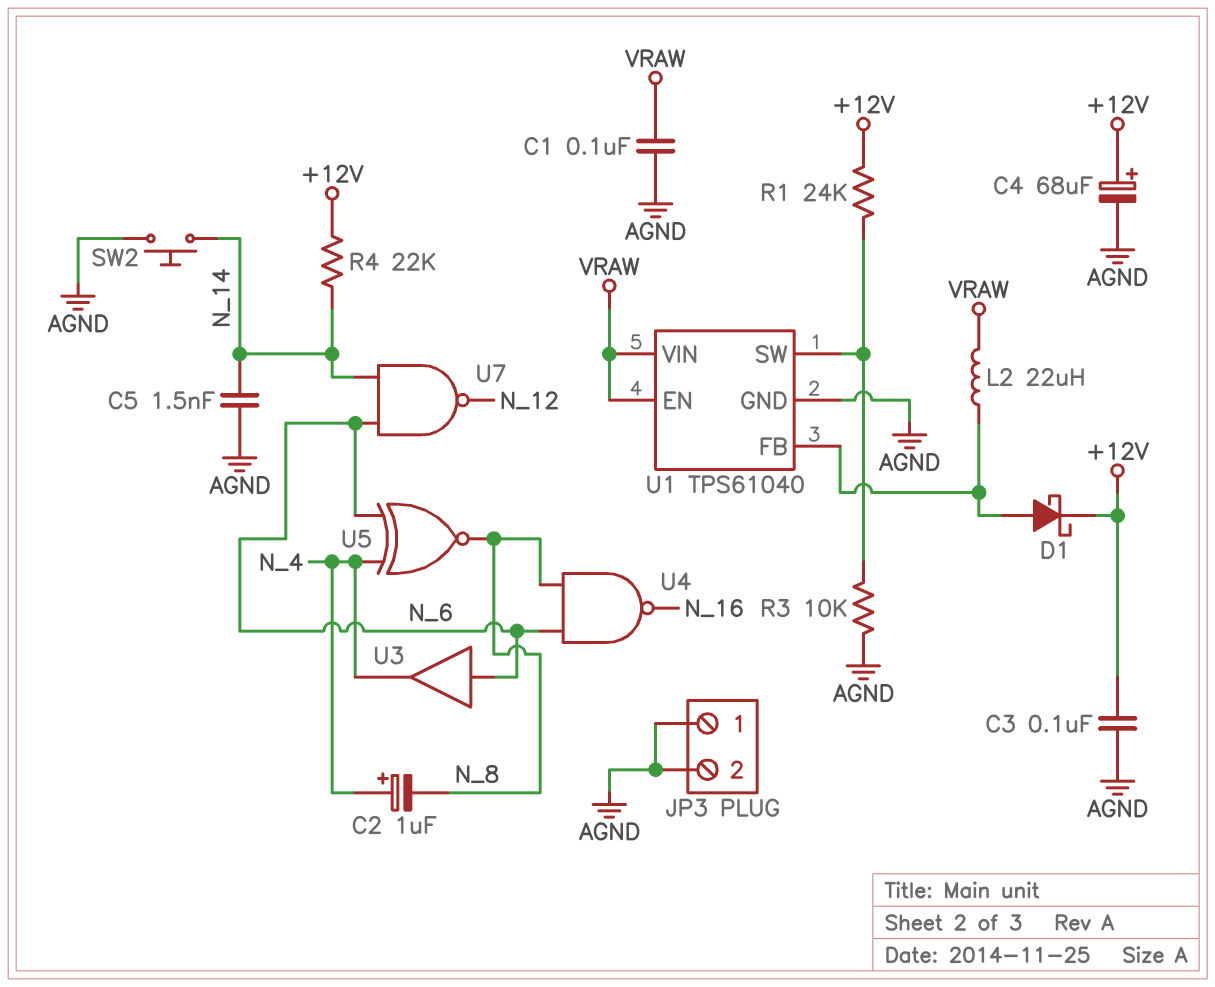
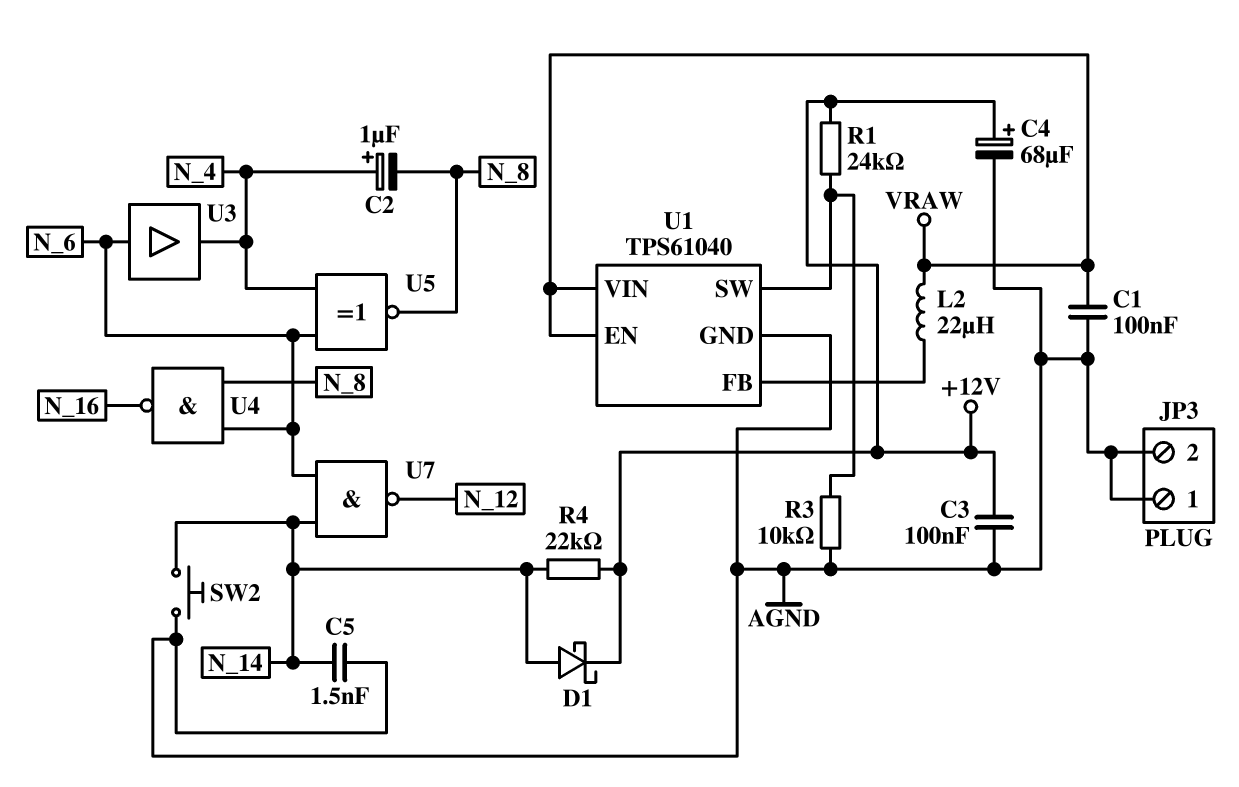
D1: schottky (A U1/FB, K +12V) -> schottky (A N_14, K +12V)

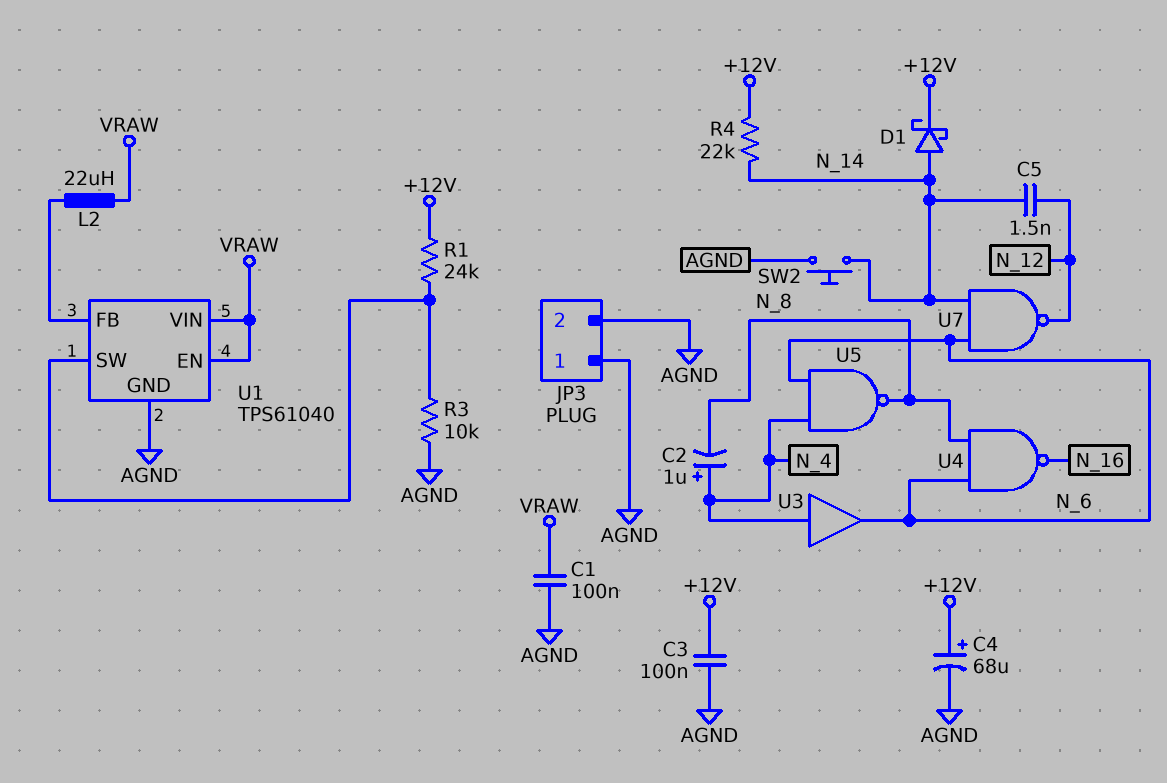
C5: 1.5nF (AGND, N_14) -> 1.5nF (N_12, N_14)
U3: buffer (in N_6, out N_4) -> buffer (in N_4, out N_6)
U5: XNOR (in N_4, in N_6, out N_8) -> NAND (in N_4, in N_6, out N_8)

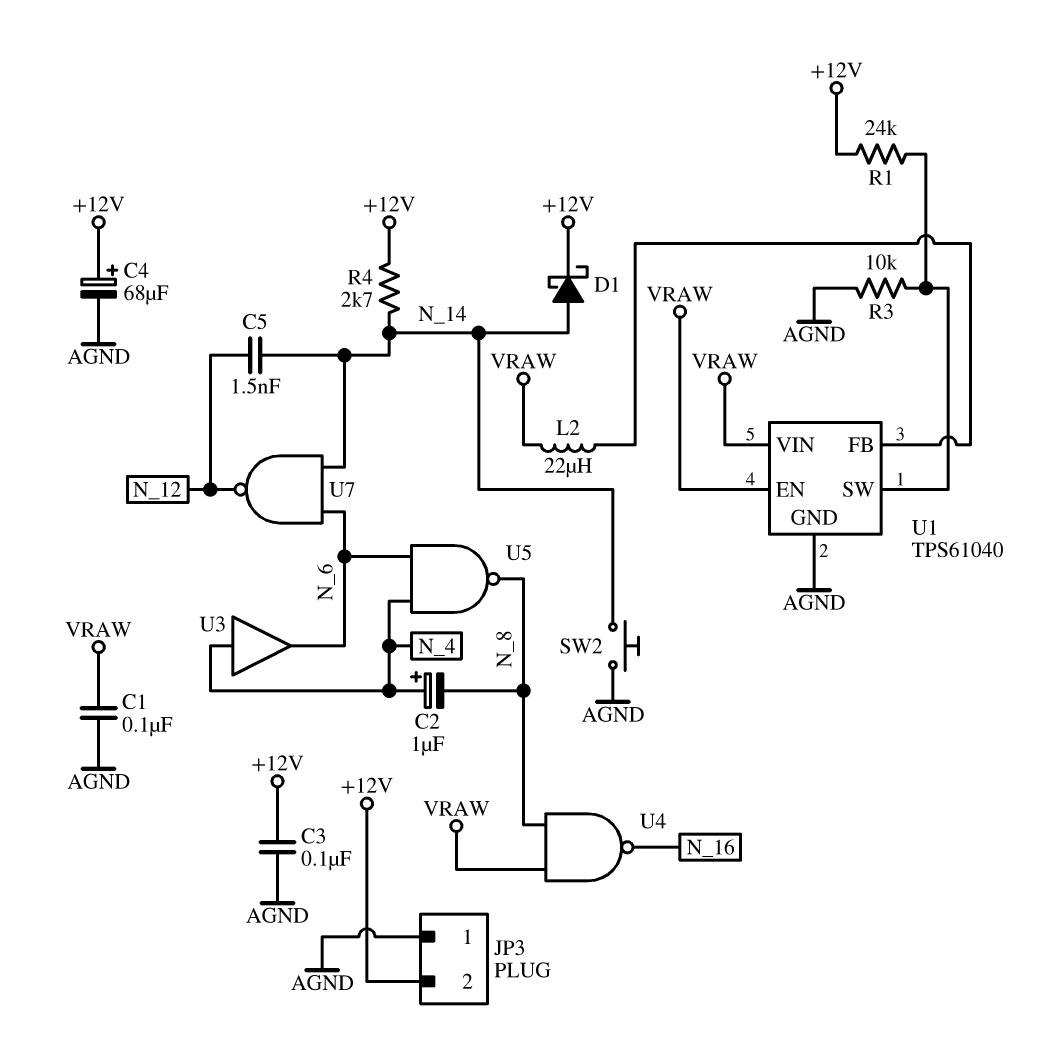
JP3 pin 2: AGND -> +12V
R4: 22k (+12V, N_14) -> 2.7k (+12V, N_14)
U4: NAND (in N_6, in N_8, out N_16) -> NAND (in N_8, in VRAW, out N_16)

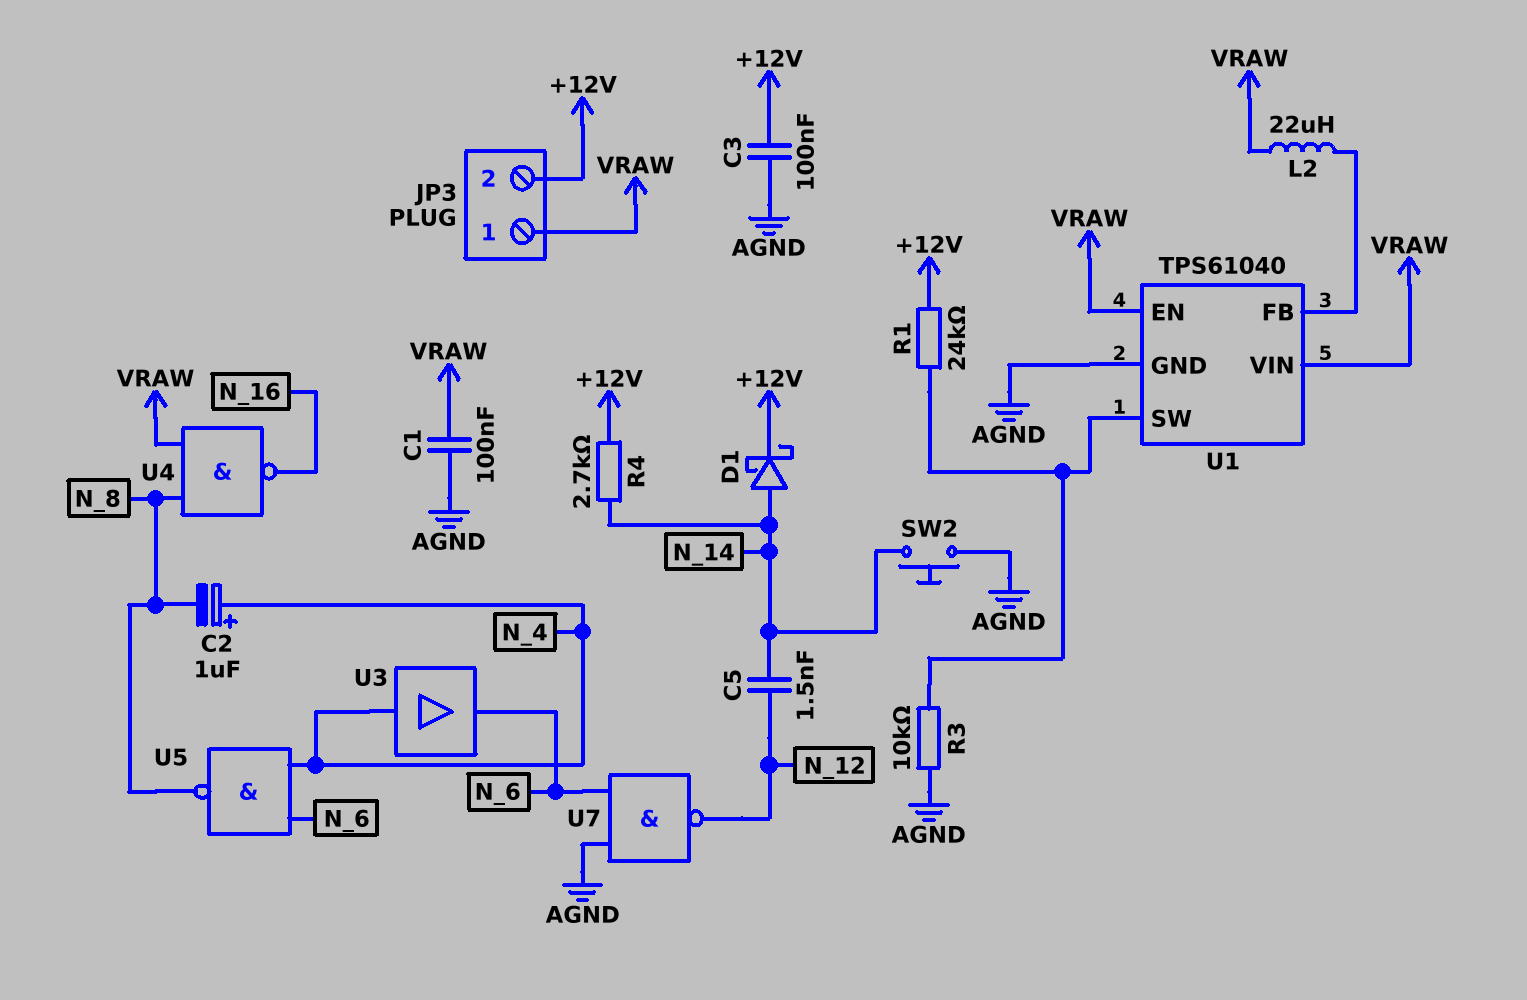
C4: 68uF (plus +12V, minus AGND) -> none
JP3 pin 1: AGND -> VRAW
U7: NAND (in N_6, in N_14, out N_12) -> NAND (in AGND, in N_6, out N_12)

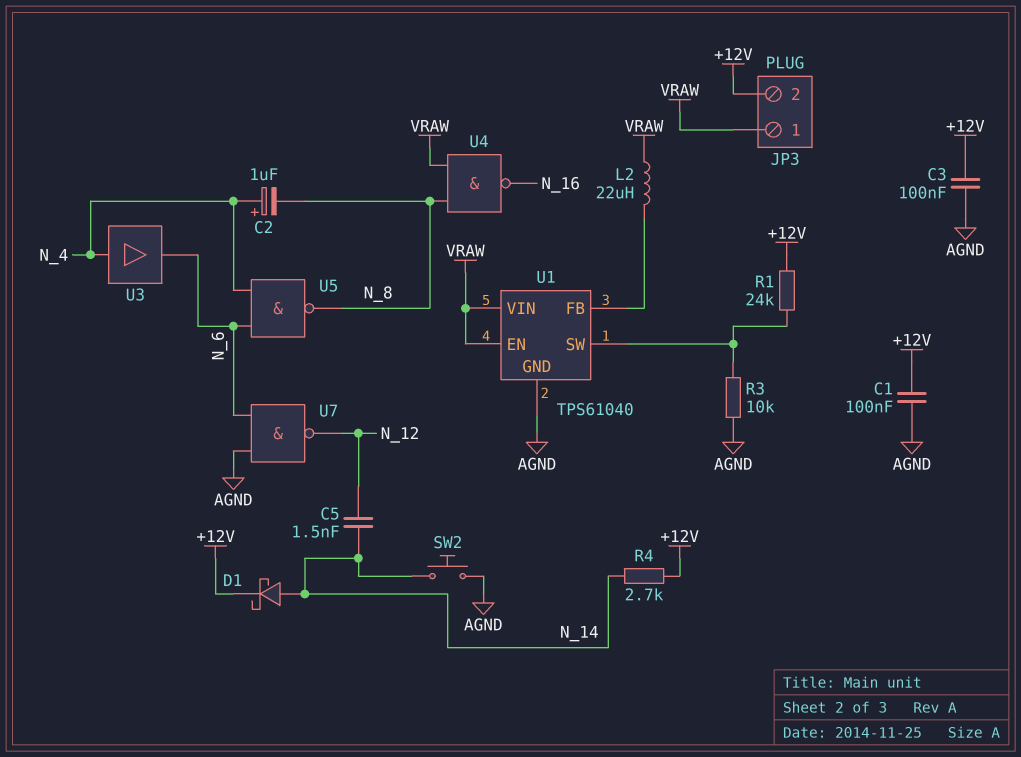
C1: 100nF (AGND, VRAW) -> 100nF (+12V, AGND)

